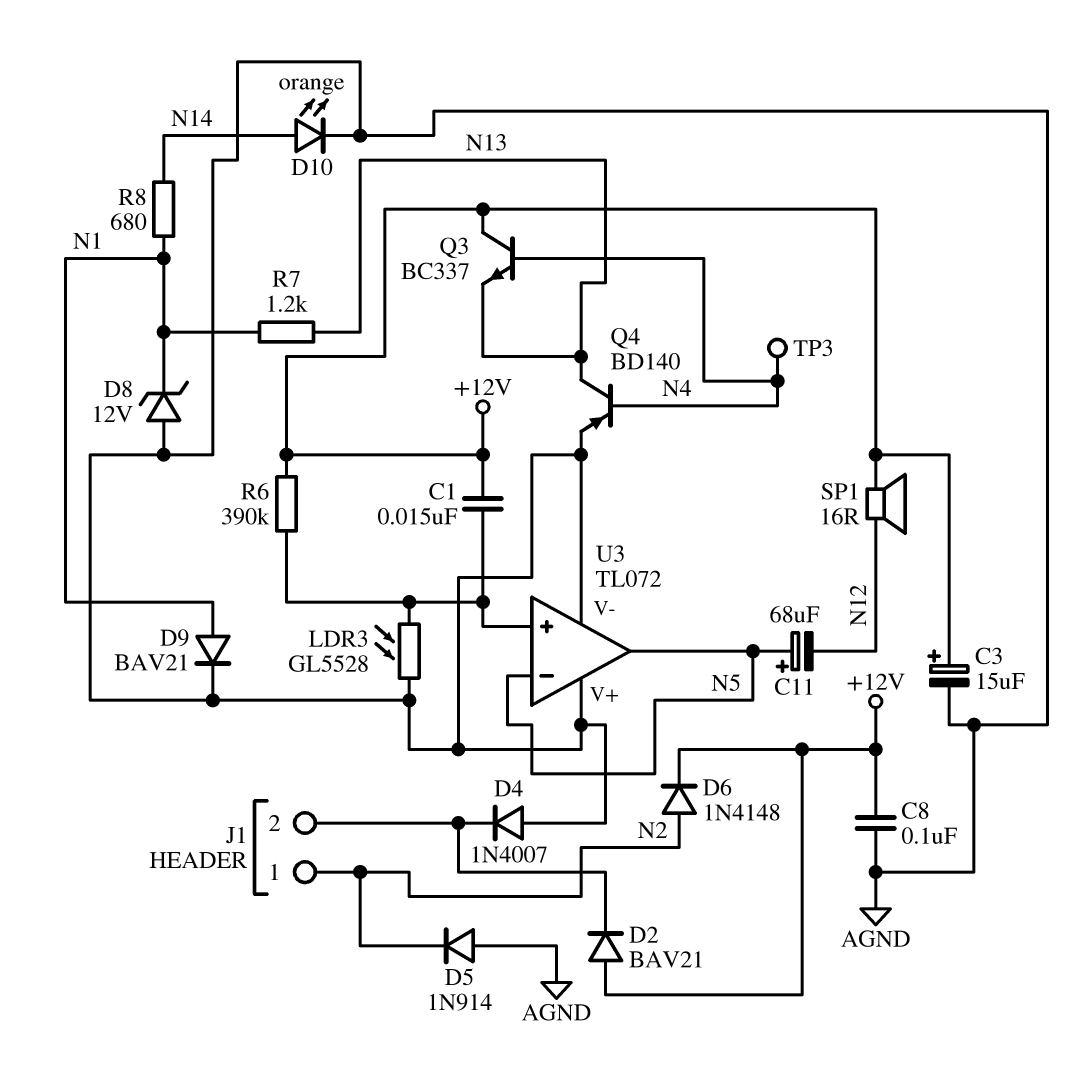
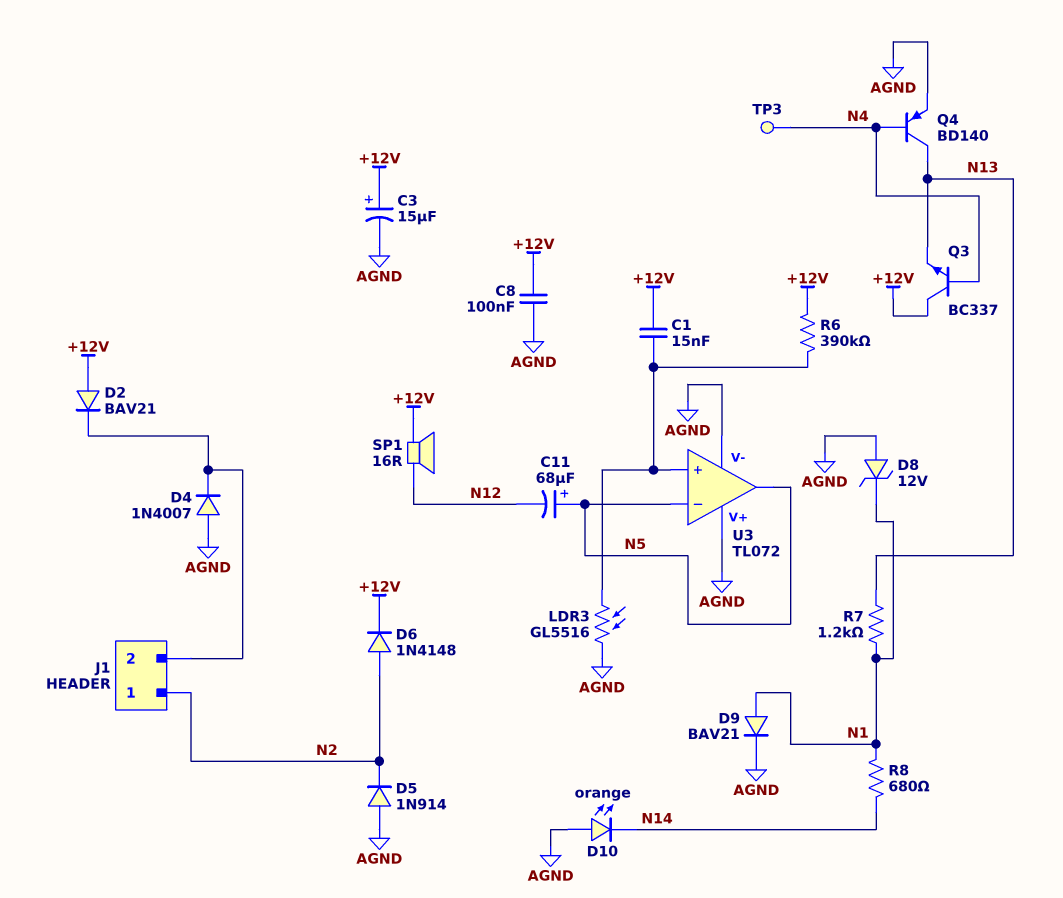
D10: LED orange (A N14, K AGND) -> LED orange (A AGND, K N14)
LDR3: GL5528 (AGND, U3/in+) -> GL5516 (AGND, U3/in+)

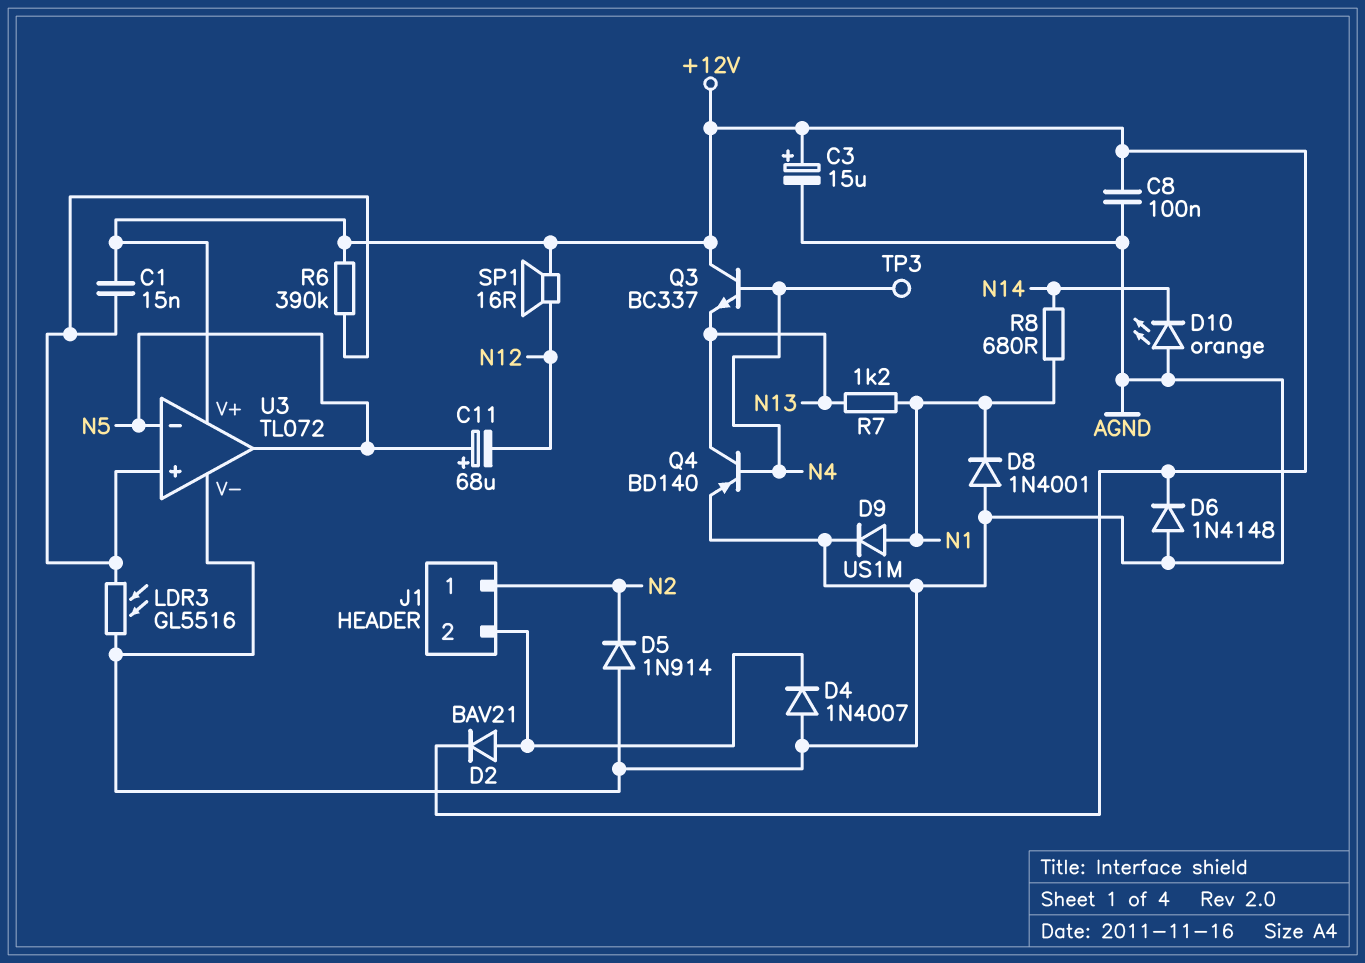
D2: diode BAV21 (A +12V, K J1/2) -> diode BAV21 (A J1/2, K +12V)
D6: diode 1N4148 (A N2, K +12V) -> diode 1N4148 (A AGND, K +12V)
D8: zener 12V (A AGND, K N1) -> diode 1N4001 (A AGND, K N1)
D9: diode BAV21 (A N1, K AGND) -> diode US1M (A N1, K AGND)
U3 pin V+: AGND -> +12V

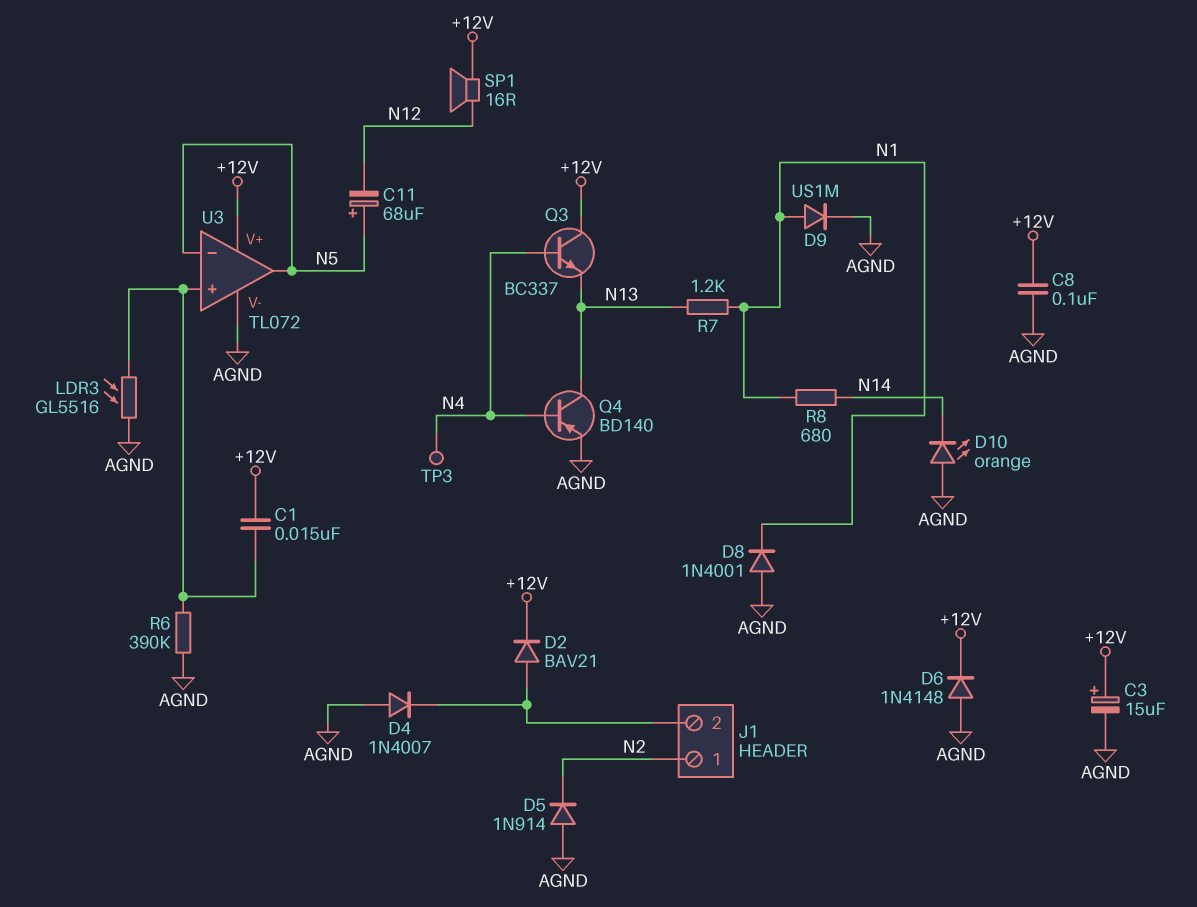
R6: 390k (+12V, U3/in+) -> 390k (AGND, U3/in+)

